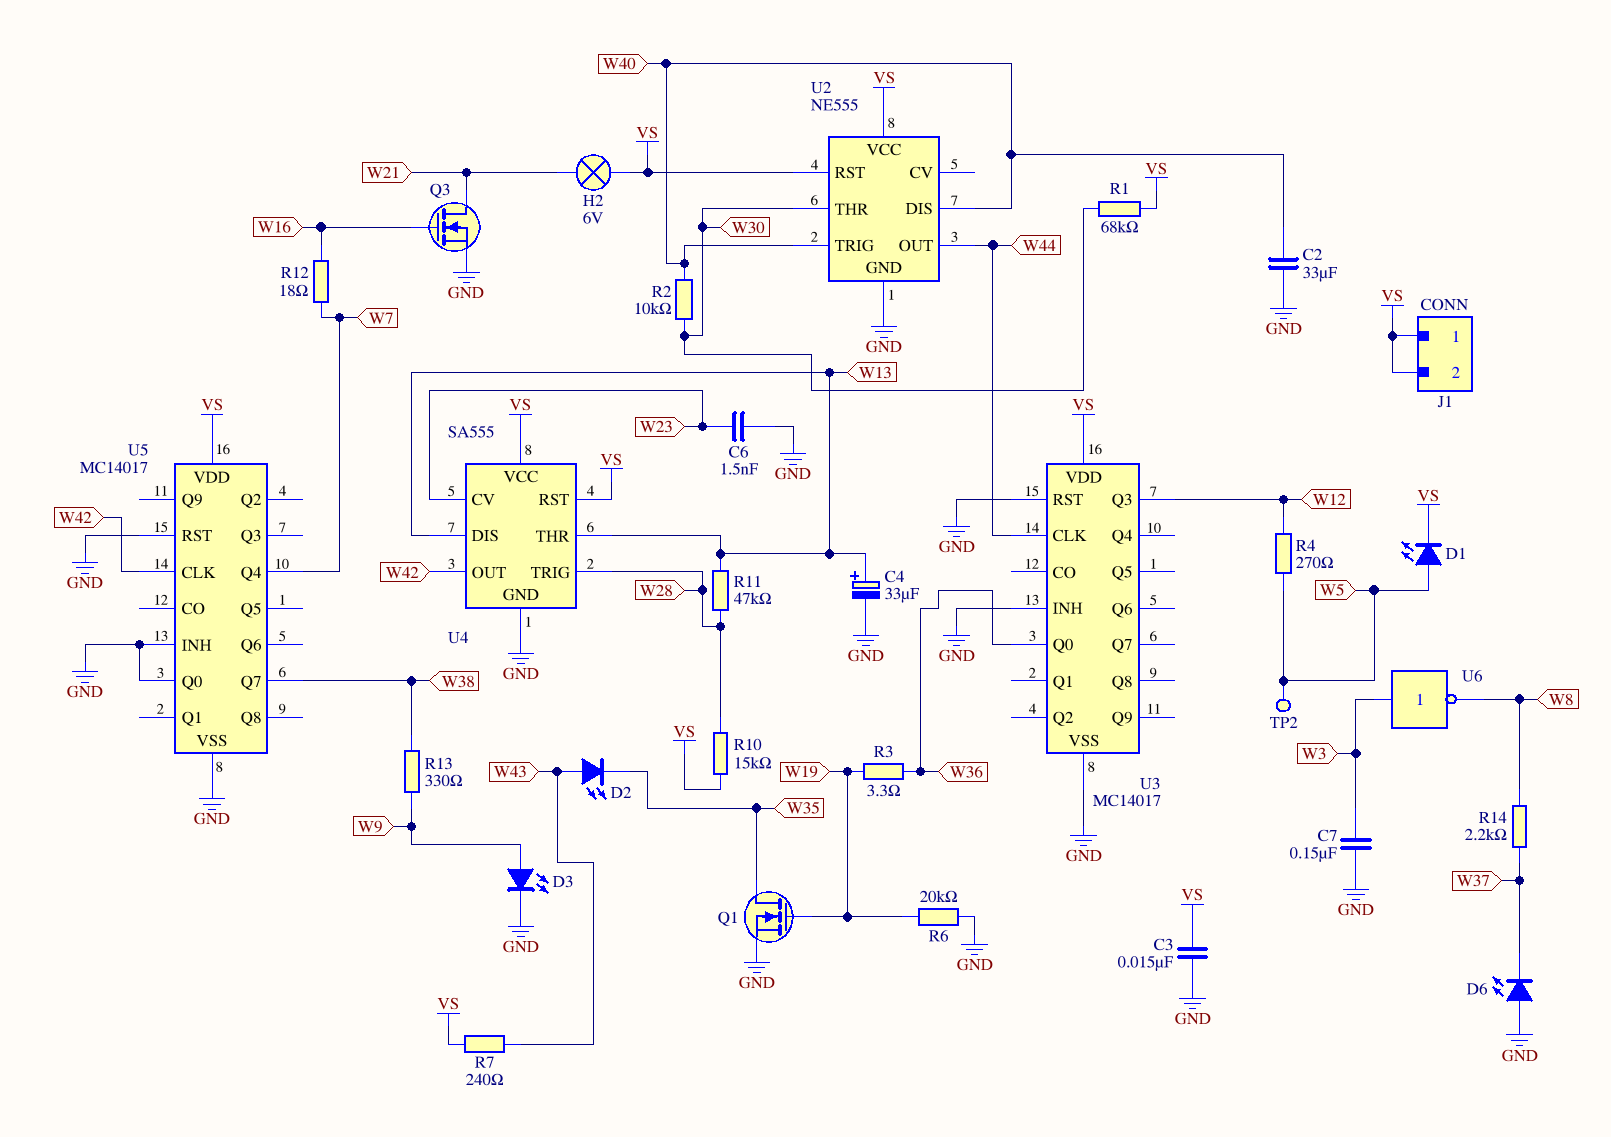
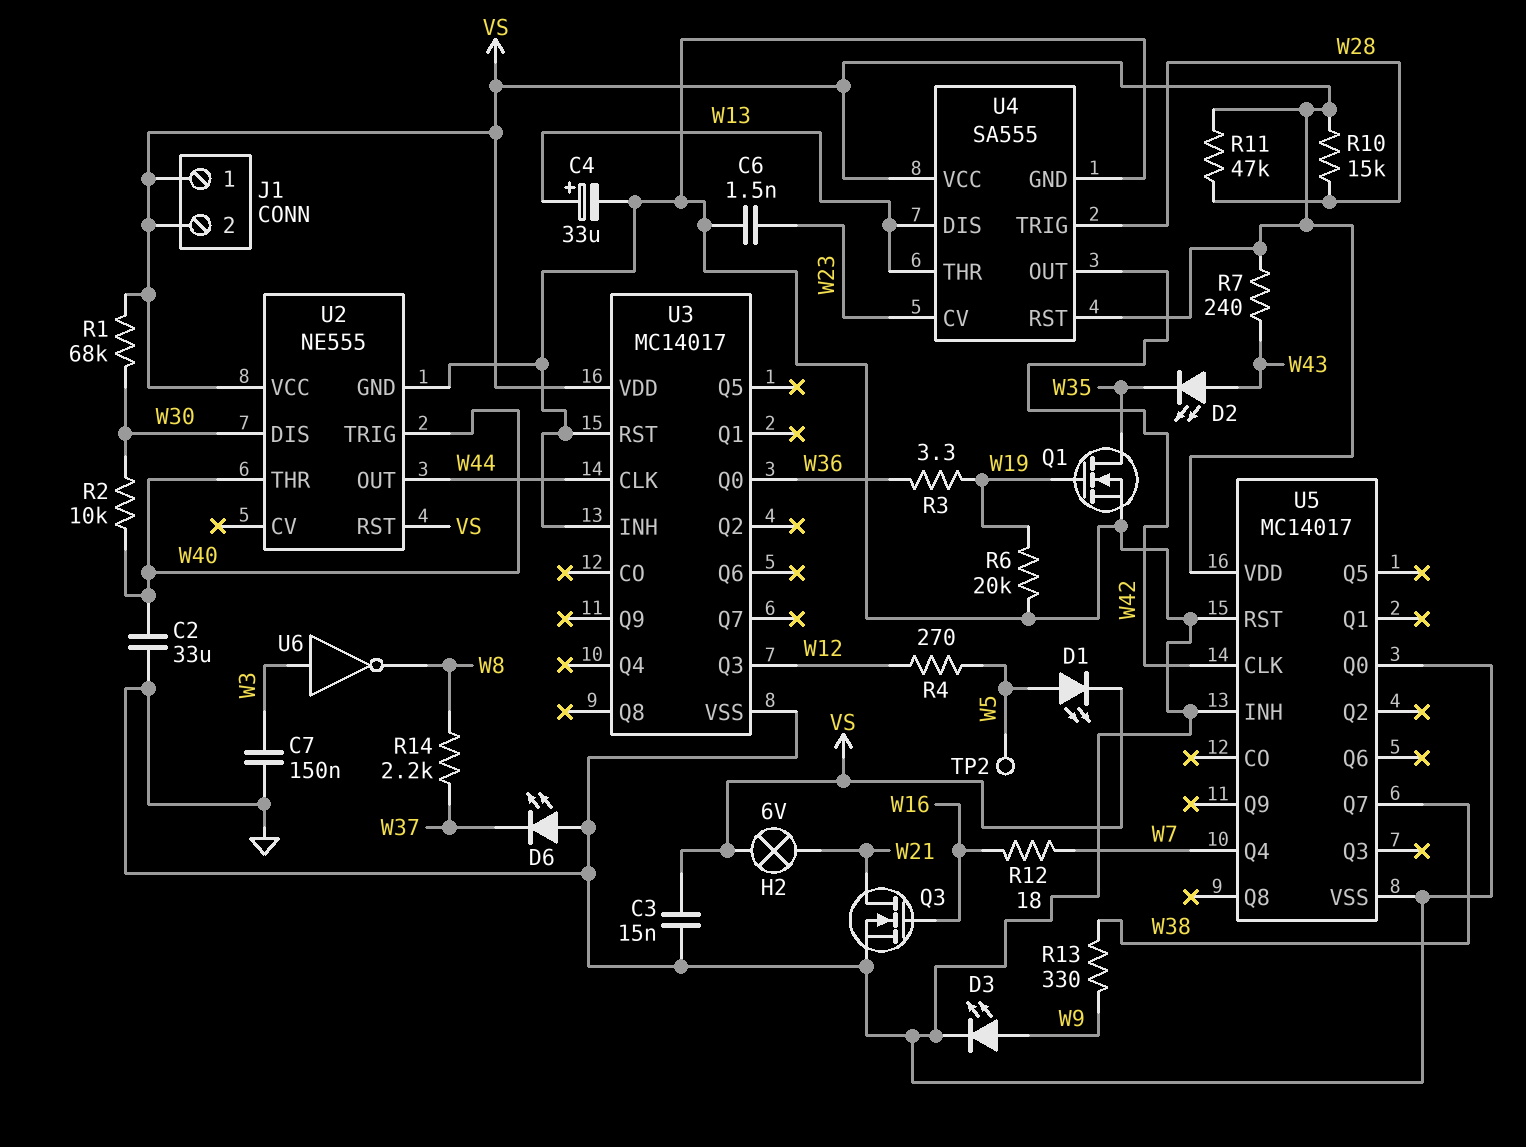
R11: 47k (W13, W28) -> 47k (VS, W28)
U2 pin DIS: W40 -> W30
U2 pin THR: W30 -> W40

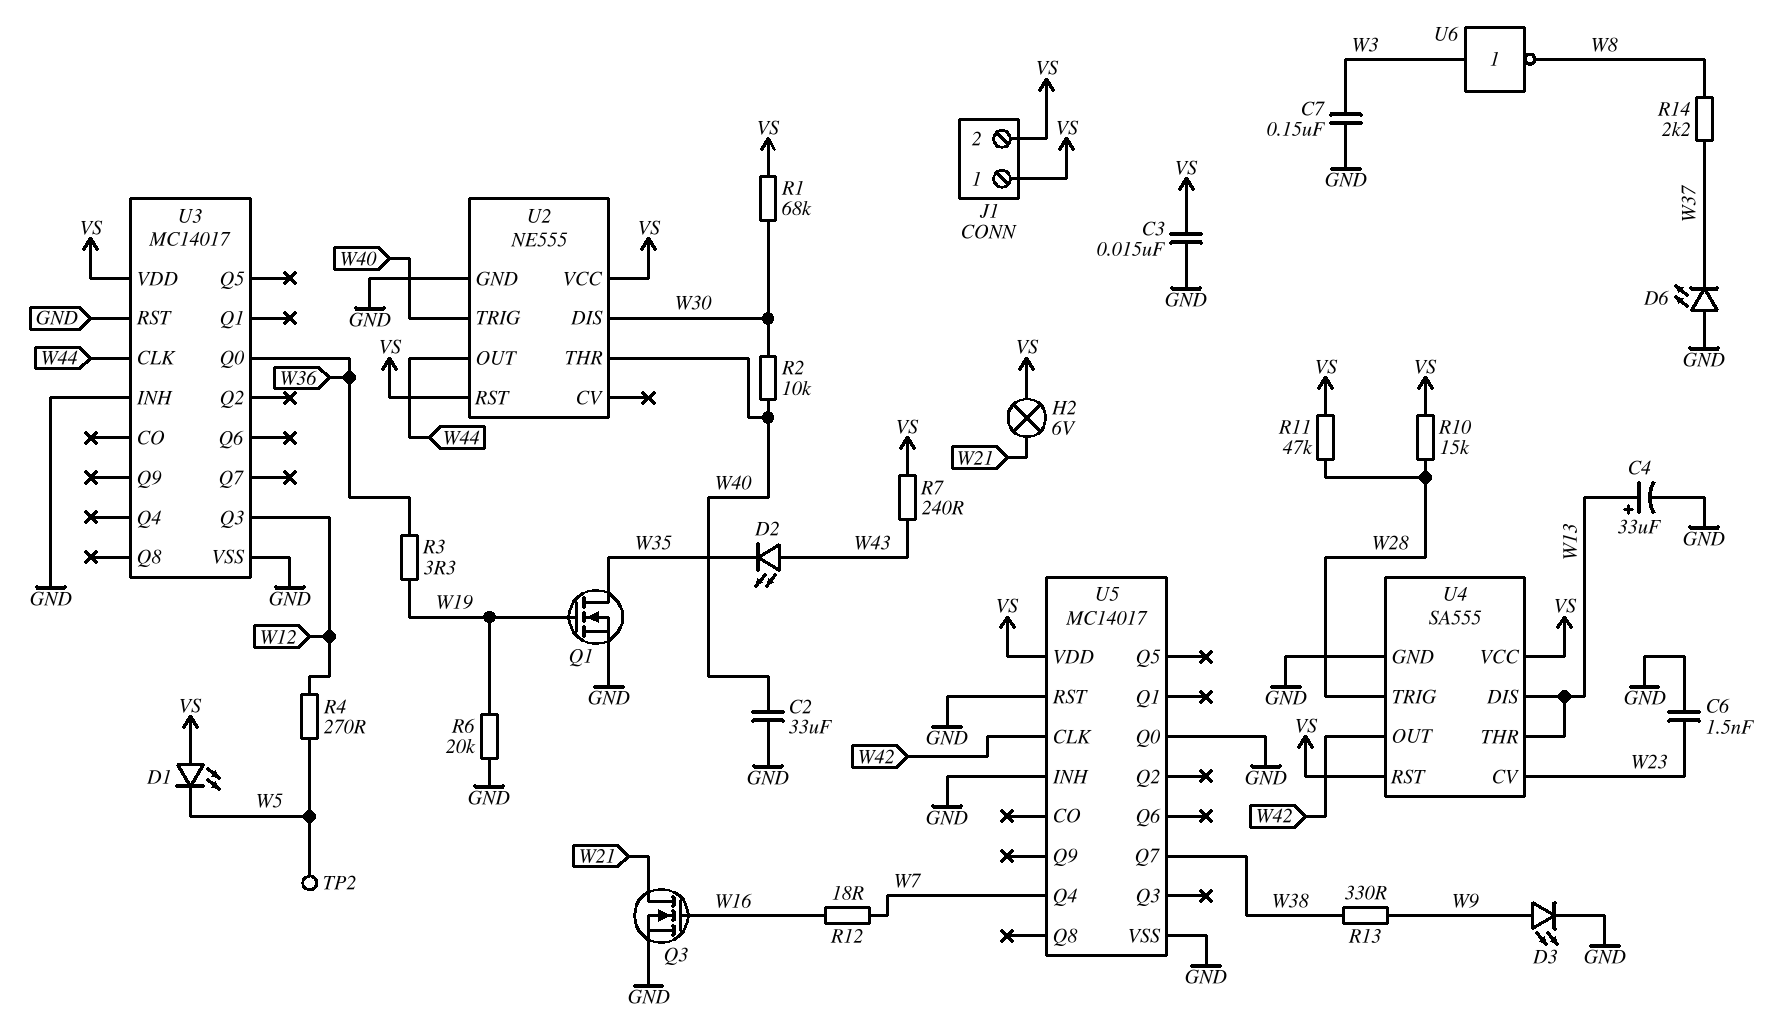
D1: LED (A W5, K VS) -> LED (A VS, K W5)

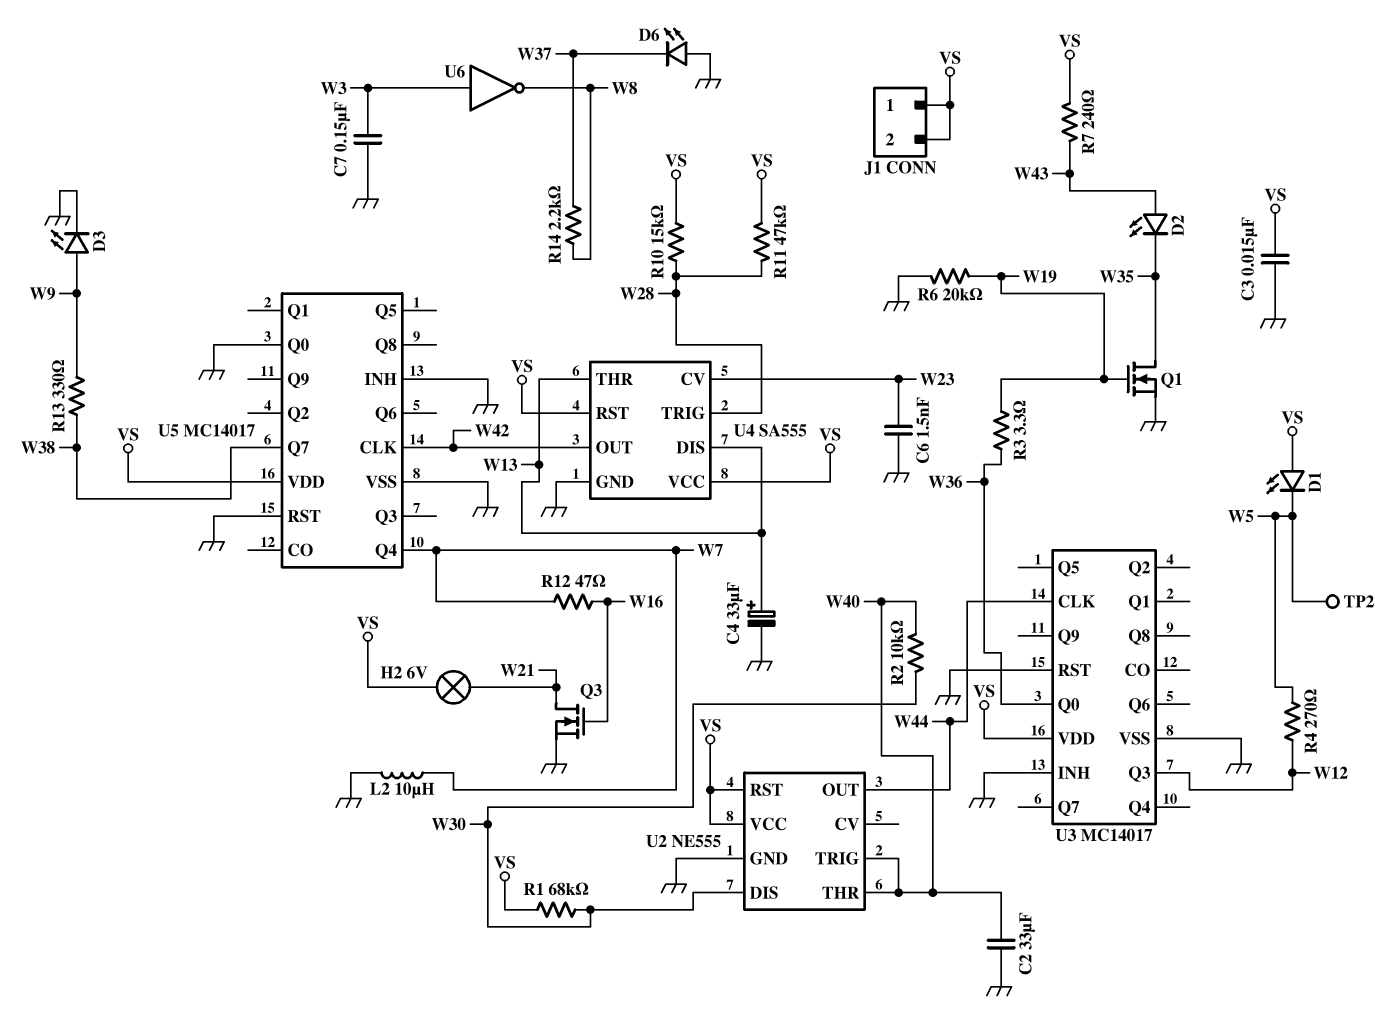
L2: none -> 10uH (GND, W7)
R12: 18 (W7, W16) -> 47 (W7, W16)

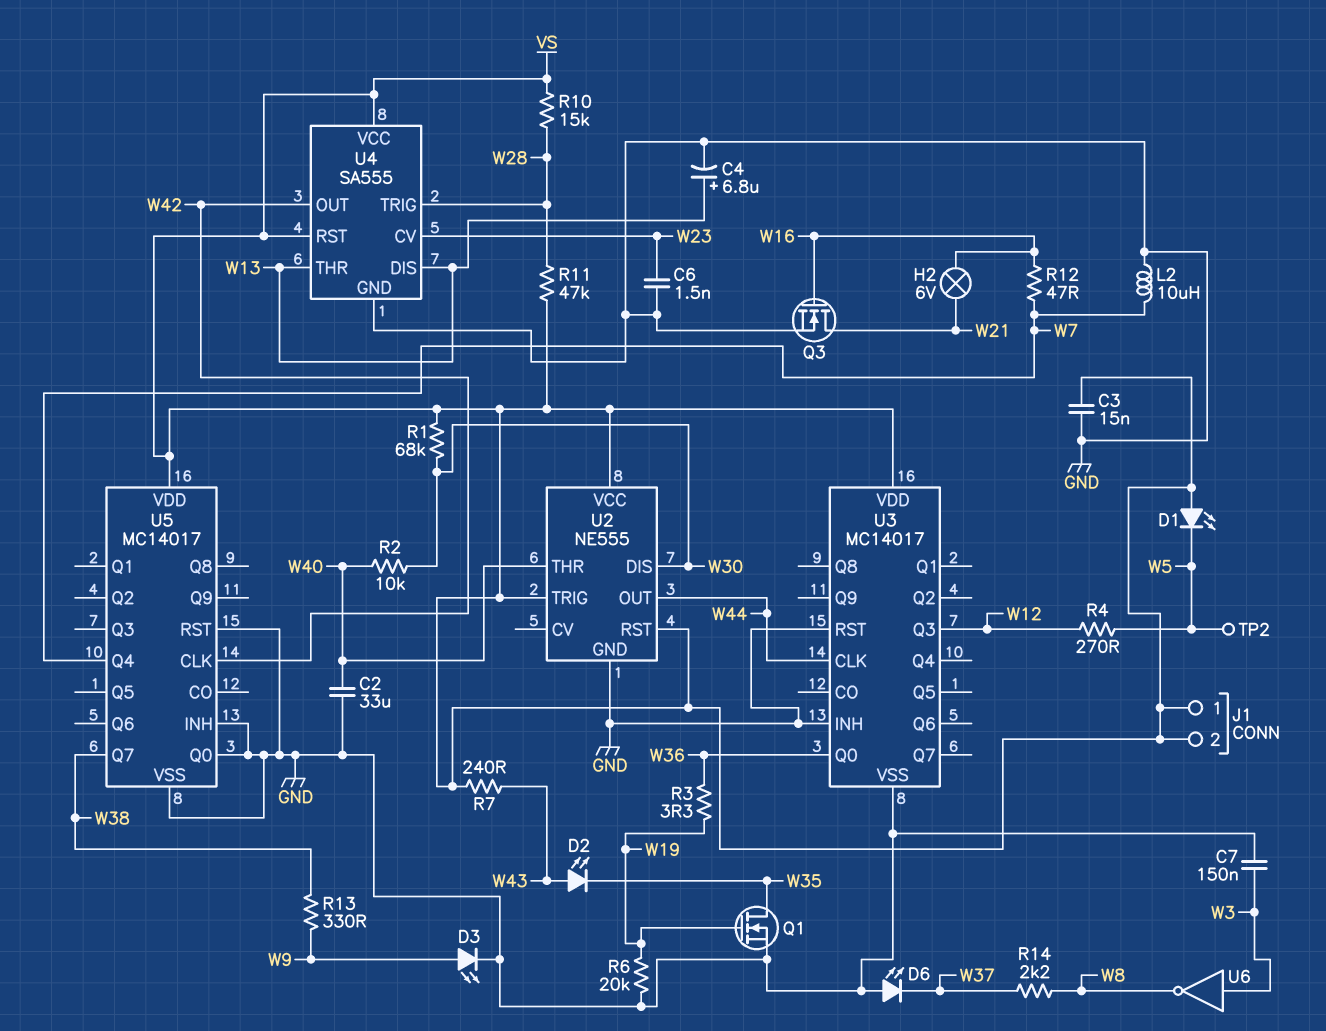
C4: 33uF (plus W13, minus GND) -> 6.8uF (plus W13, minus GND)
H2: lamp 6V (VS, W21) -> lamp 6V (W16, W21)
U2 pin TRIG: W40 -> VS

